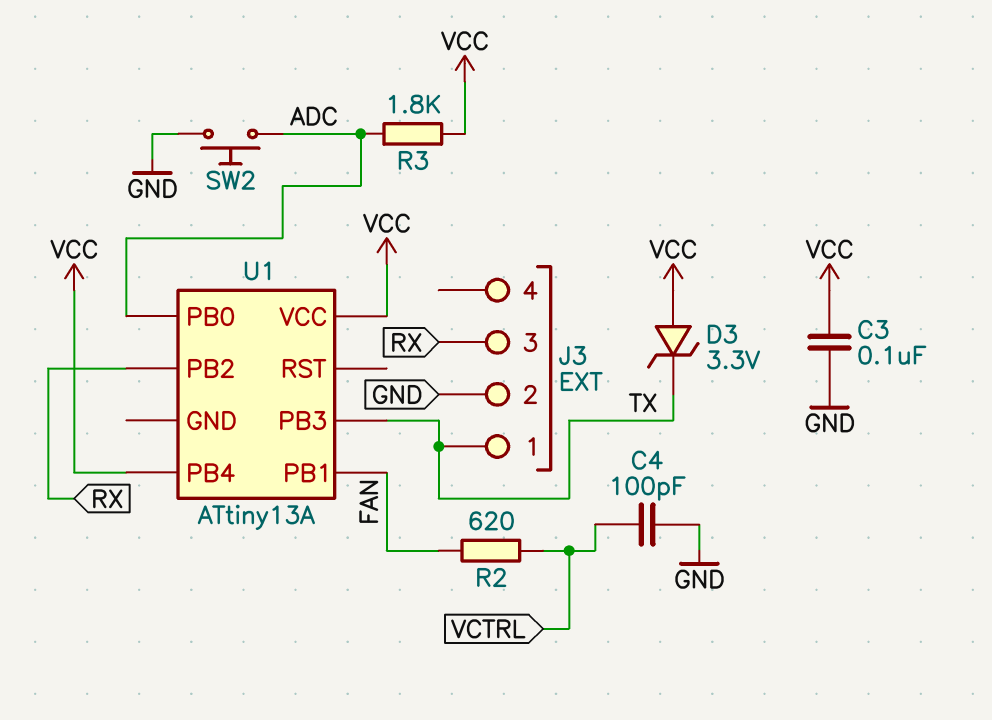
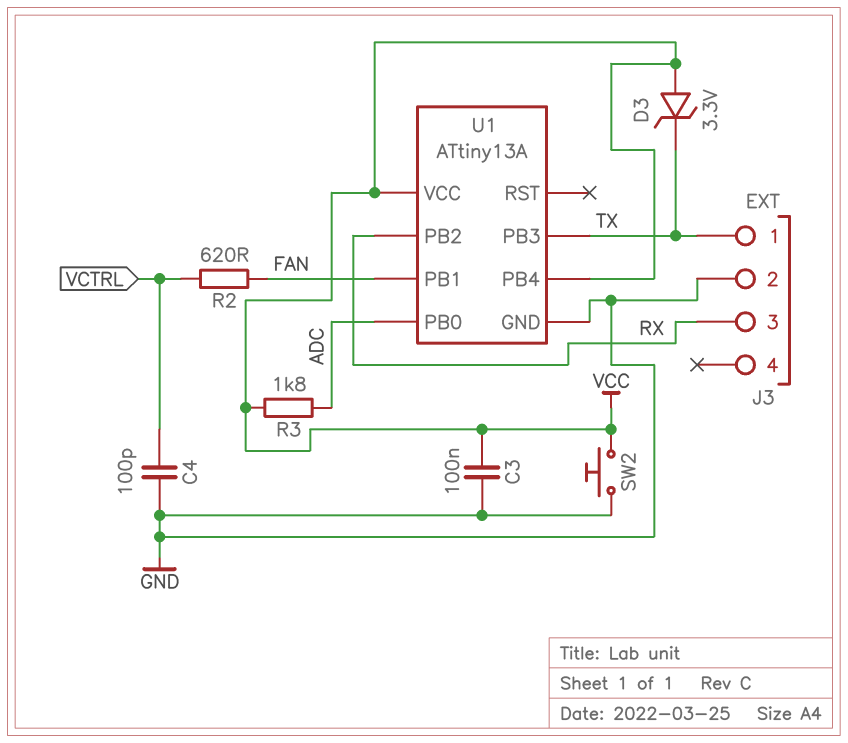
SW2: button (ADC, GND) -> button (GND, VCC)
U1 pin GND: none -> GND

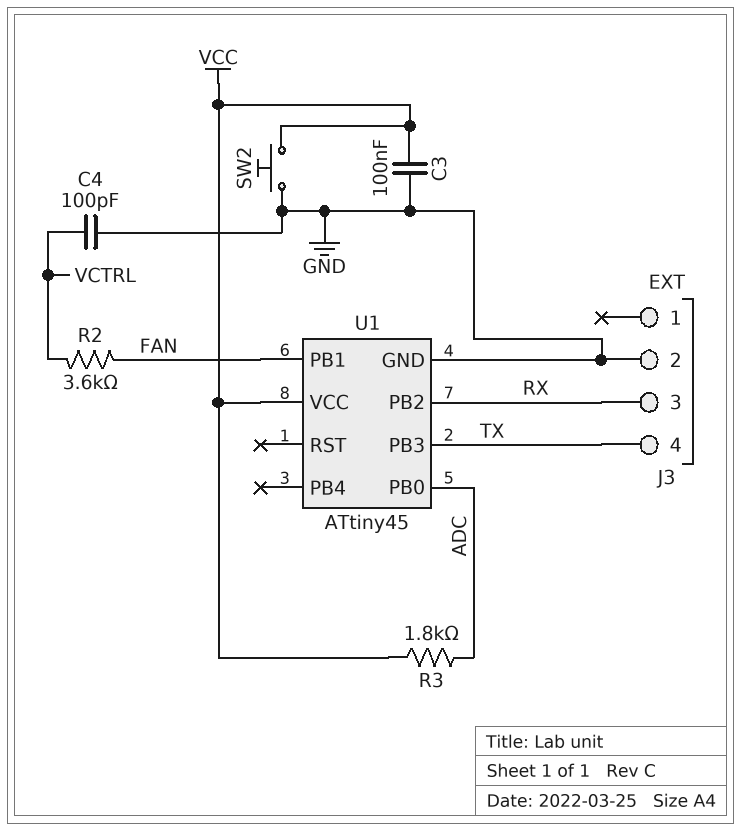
D3: zener 3.3V (A VCC, K TX) -> none
J3 pin 1: TX -> none
J3 pin 4: none -> TX
R2: 620 (FAN, VCTRL) -> 3.6k (FAN, VCTRL)
U1: ATtiny13A -> ATtiny45
U1 pin PB4: VCC -> none

